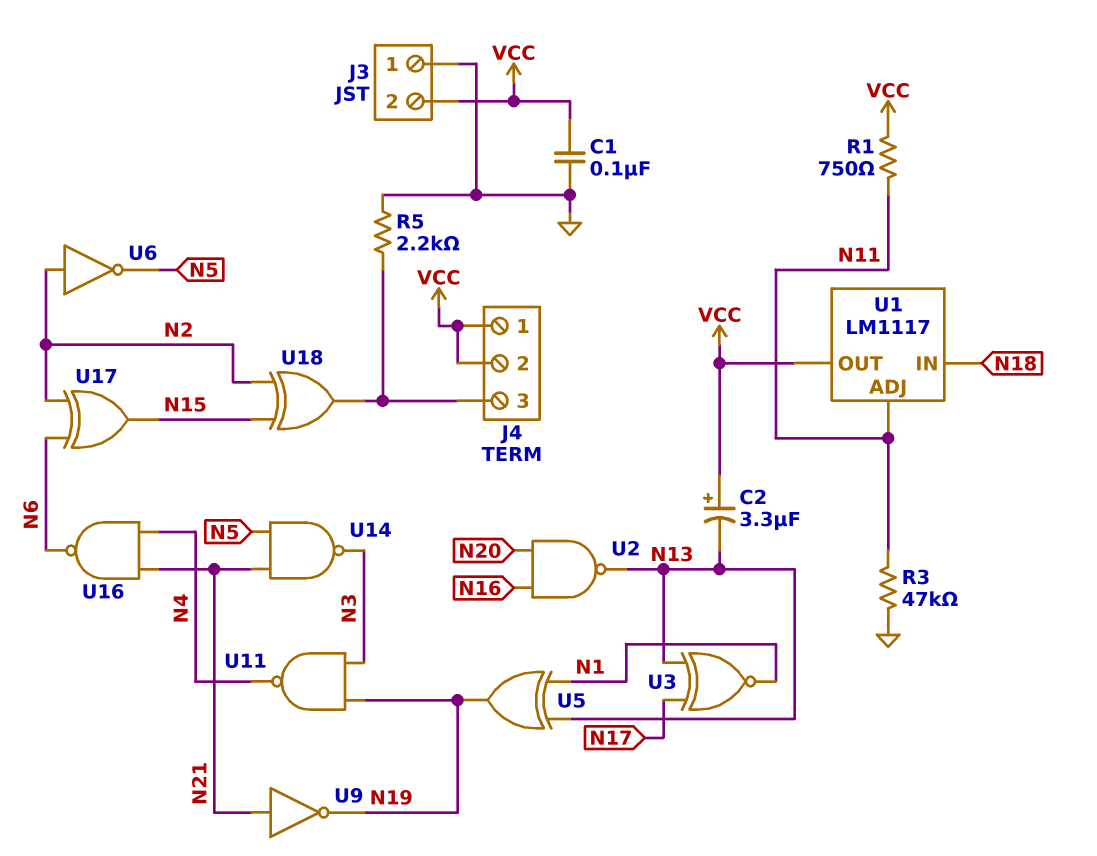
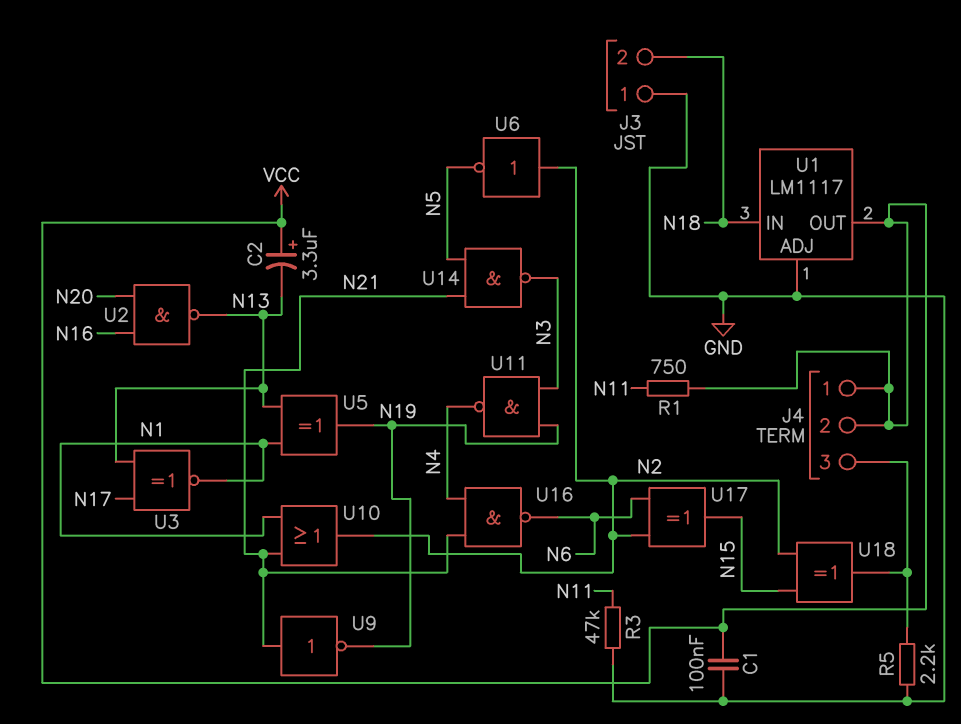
J3 pin 2: VCC -> N18
U1 pin ADJ: N11 -> GND
U10: none -> OR (in N1, in N21, out N2)

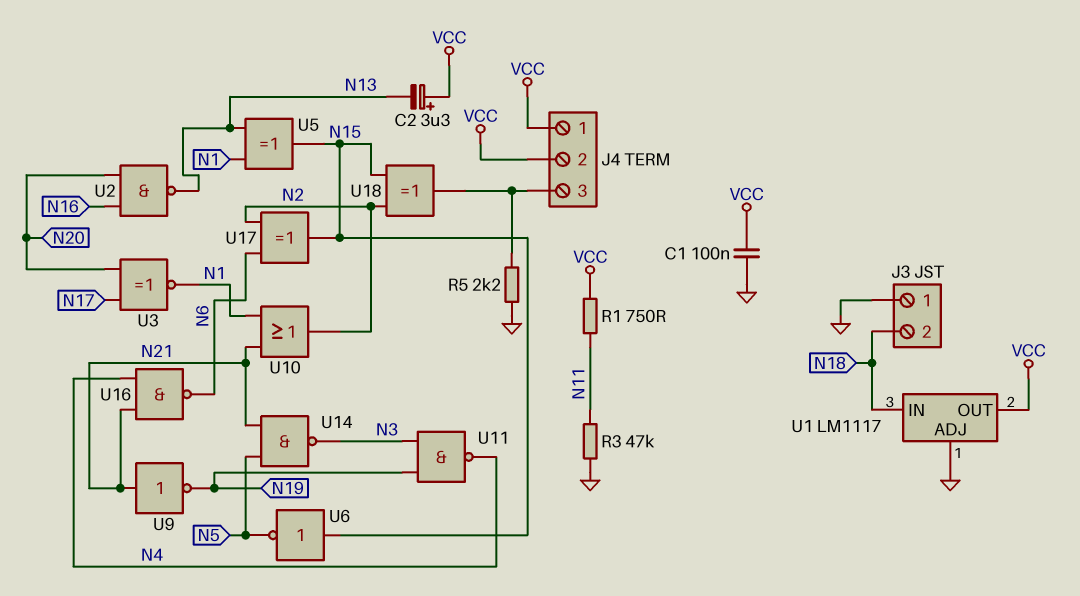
U3: XNOR (in N13, in N17, out N1) -> XNOR (in N17, in N20, out N1)
U5: XOR (in N1, in N13, out N19) -> XOR (in N1, in N13, out N15)
U6: NOT (in N2, out N5) -> NOT (in N15, out N5)

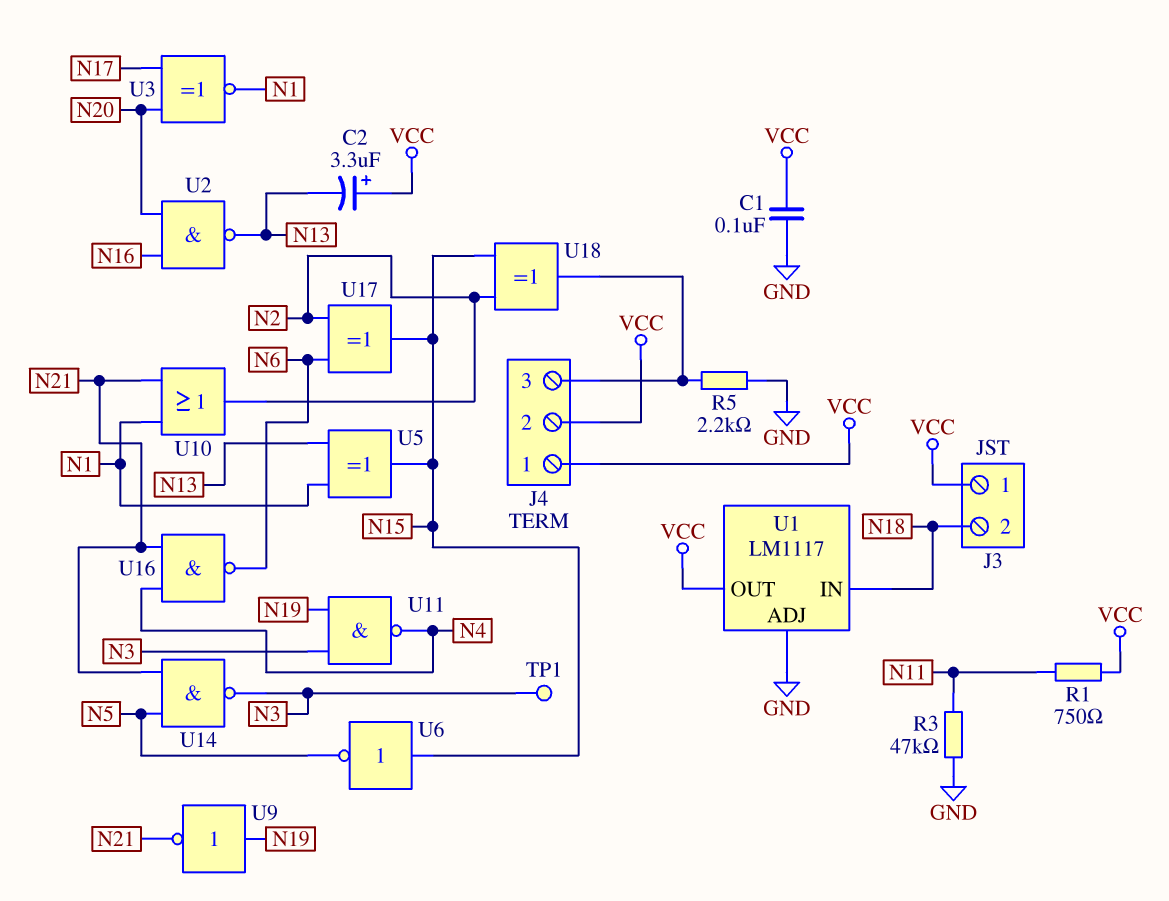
J3 pin 1: GND -> VCC
TP1: none -> test point (N3)
U9: NOT (in N21, out N19) -> NOT (in N19, out N21)

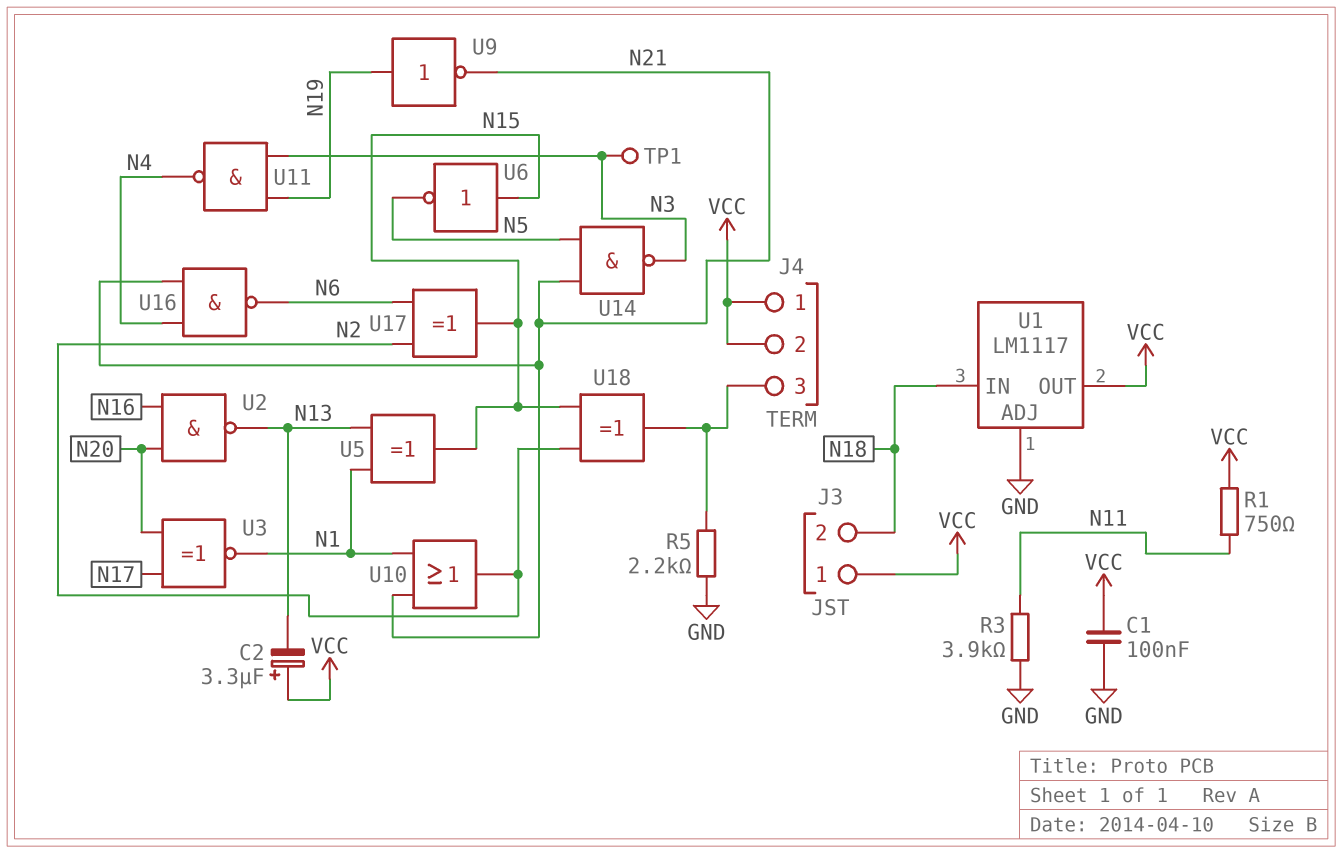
R3: 47k (GND, N11) -> 3.9k (GND, N11)

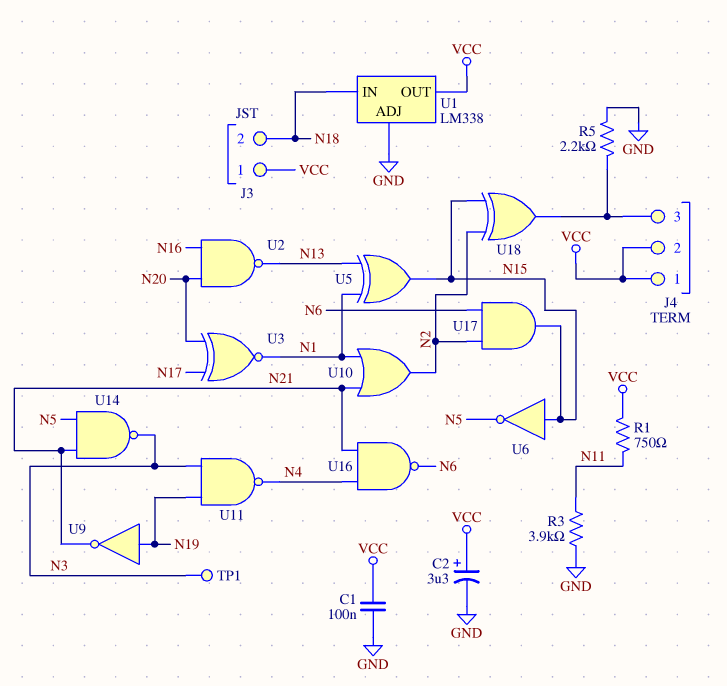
C2: 3.3uF (plus VCC, minus N13) -> 3.3uF (plus VCC, minus GND)
U1: LM1117 -> LM338
U17: XOR (in N2, in N6, out N15) -> AND (in N2, in N6, out N15)

